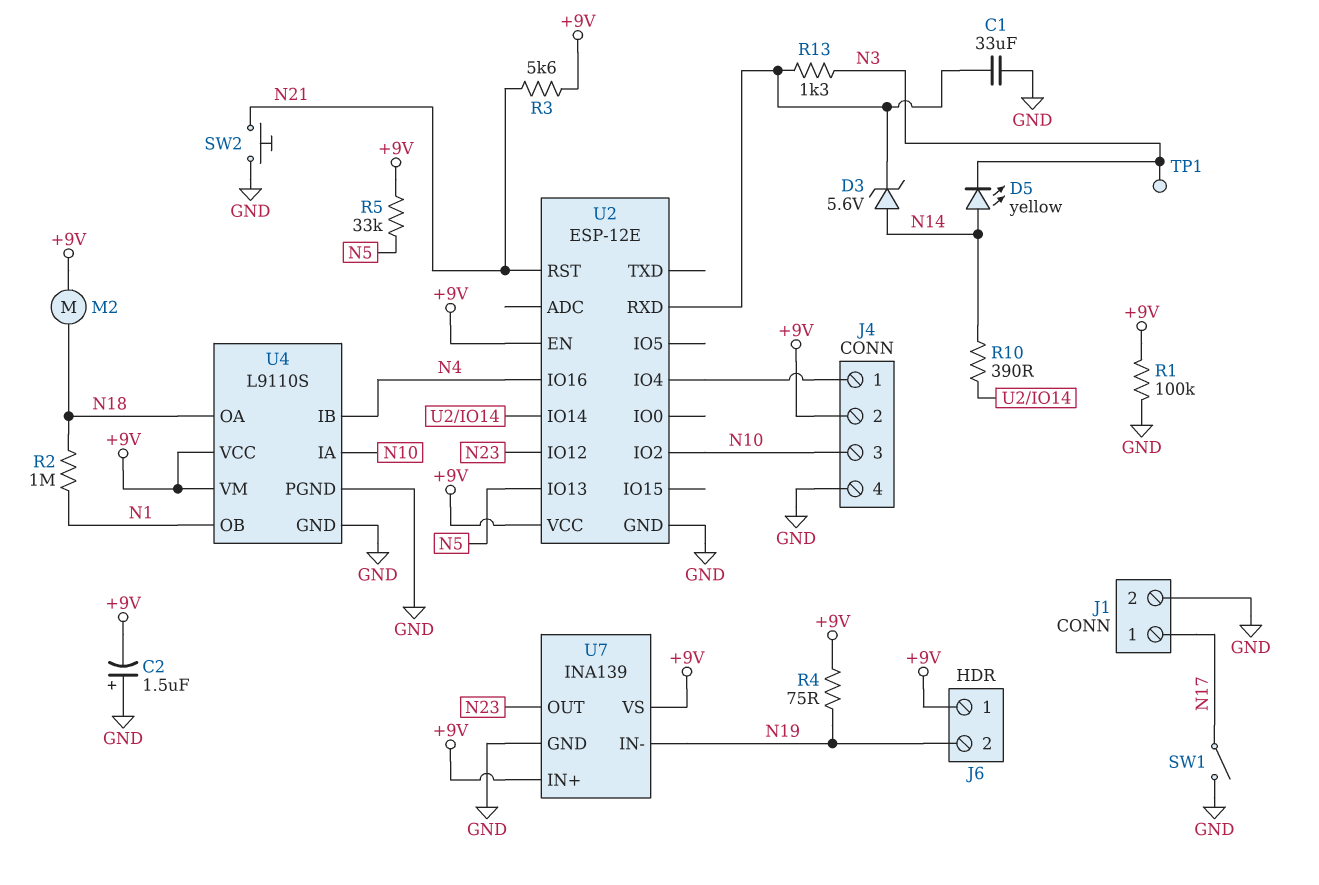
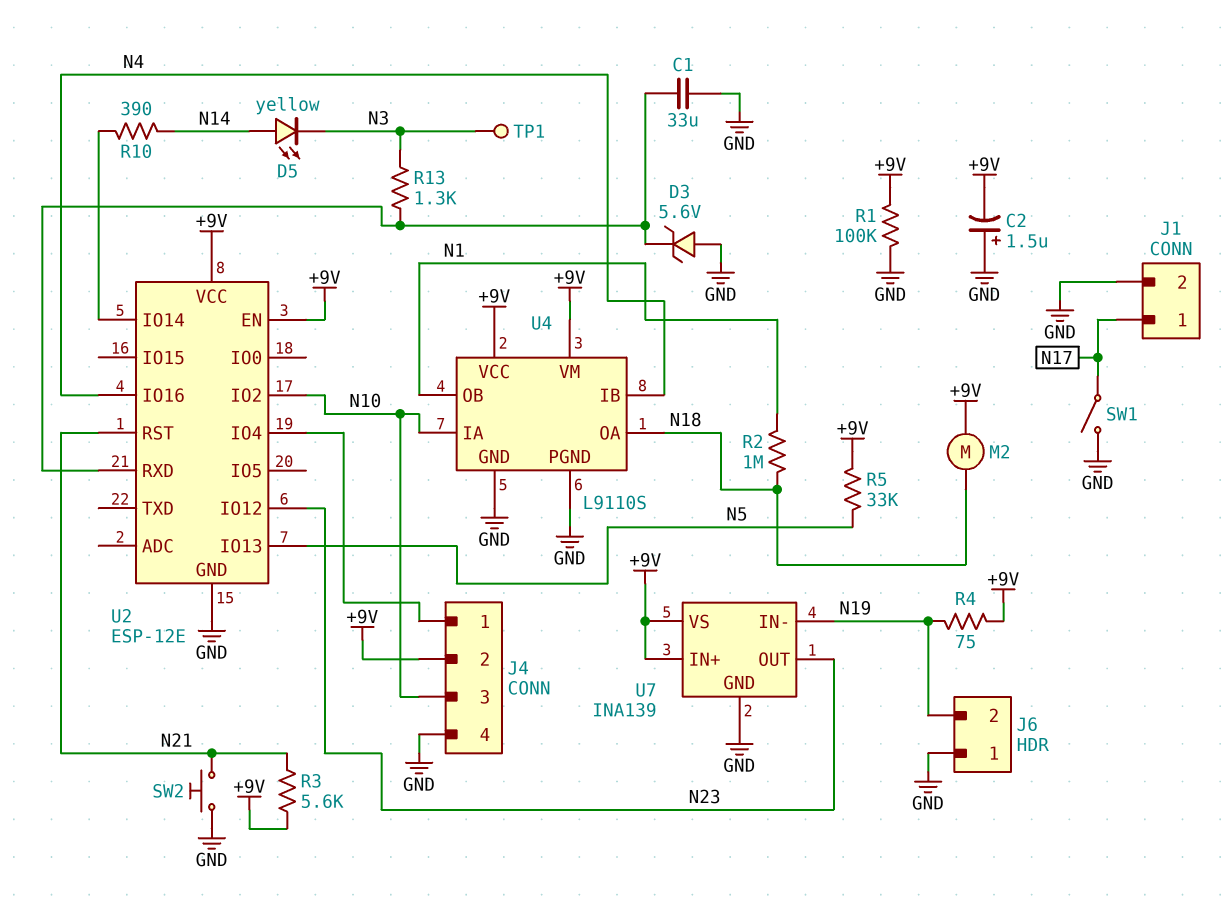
D3: zener 5.6V (A N14, K U2/RXD) -> zener 5.6V (A GND, K U2/RXD)
J6 pin 1: +9V -> GND

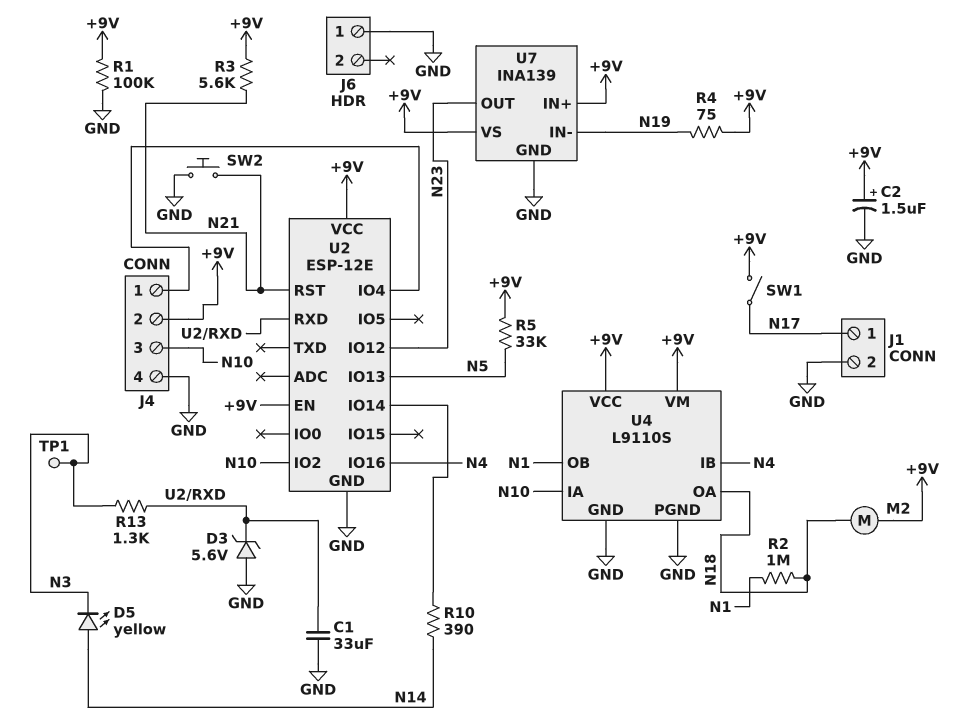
C2: 1.5uF (plus GND, minus +9V) -> 1.5uF (plus +9V, minus GND)
J6 pin 2: N19 -> none
SW1: switch (GND, N17) -> switch (+9V, N17)

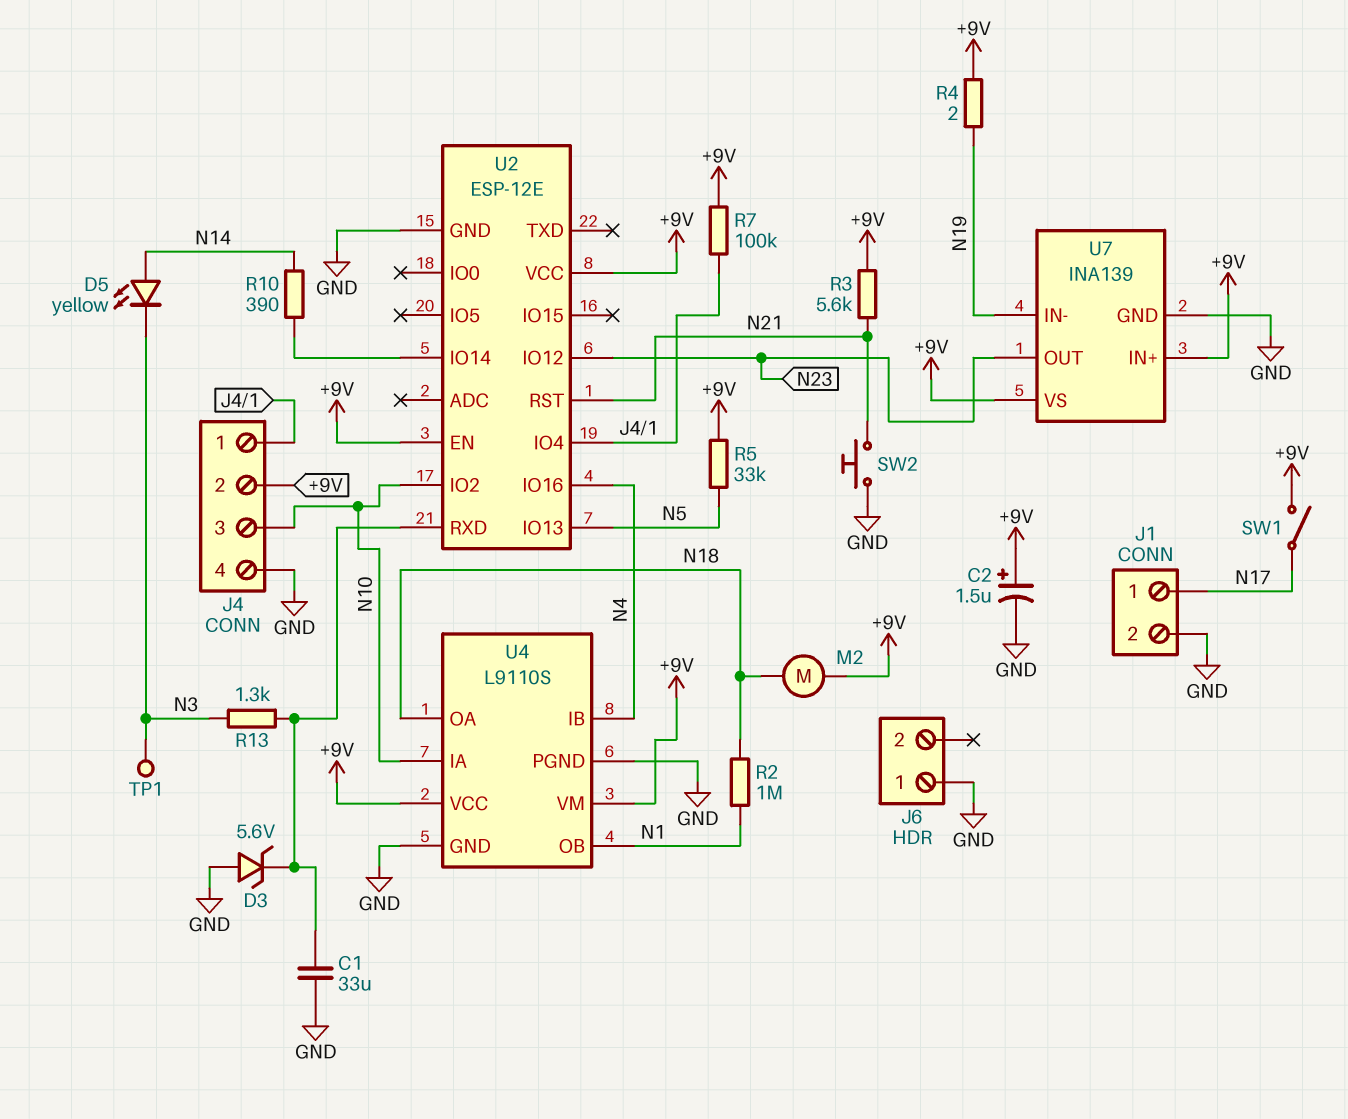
R1: 100k (+9V, GND) -> none
R4: 75 (+9V, N19) -> 2 (+9V, N19)
R7: none -> 100k (+9V, J4/1)

